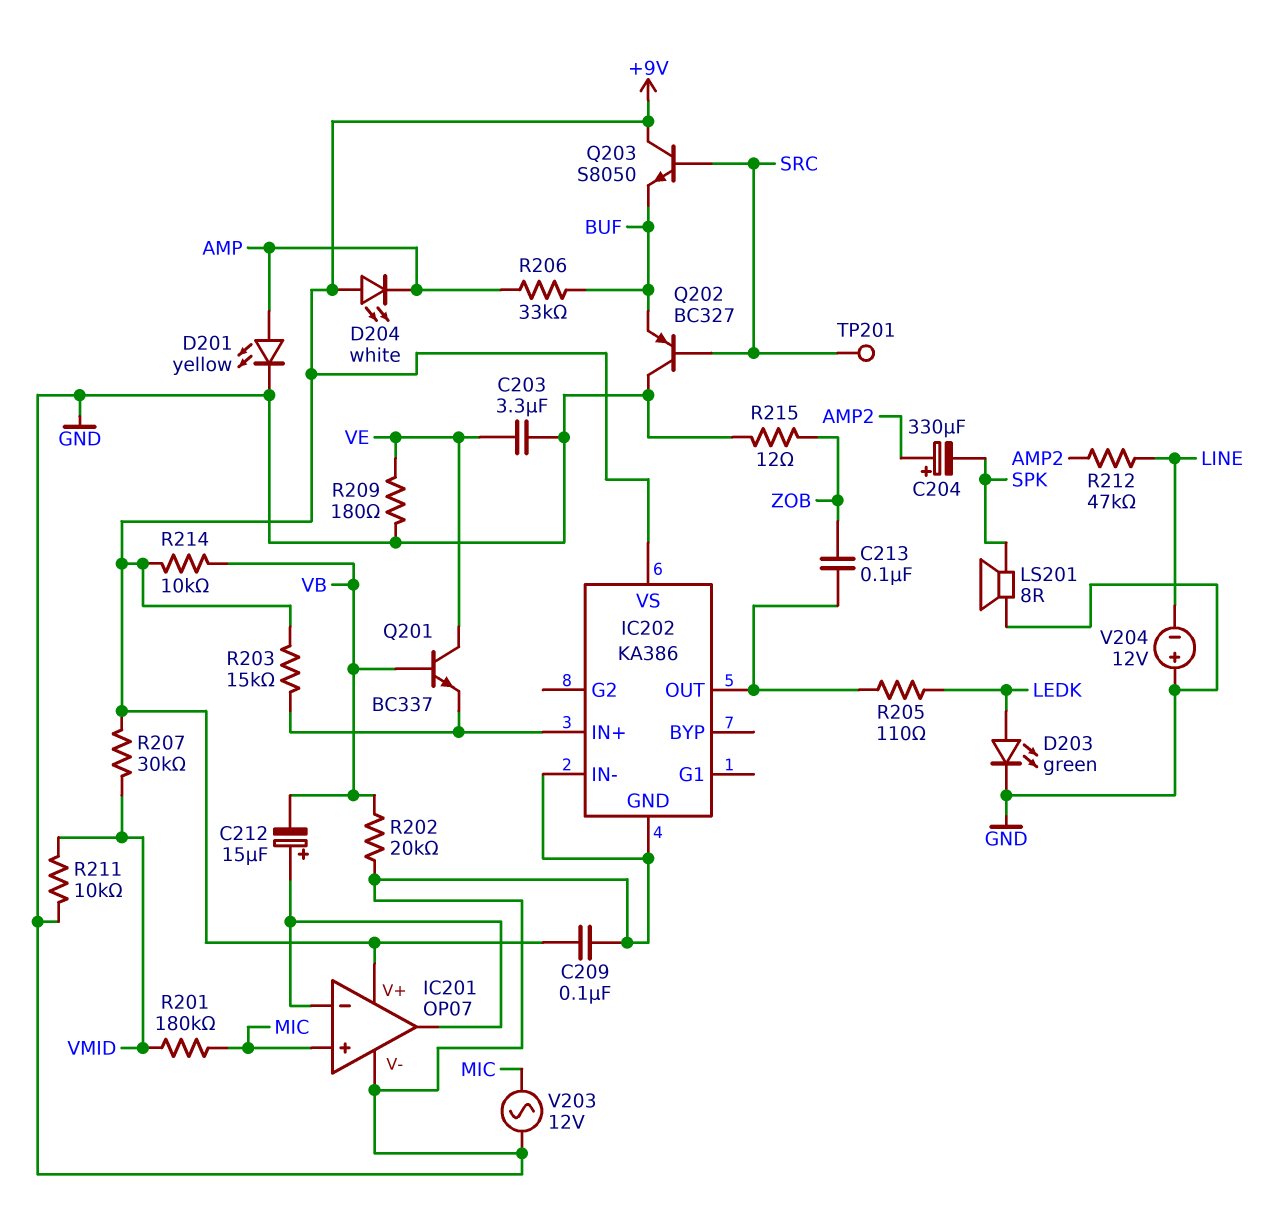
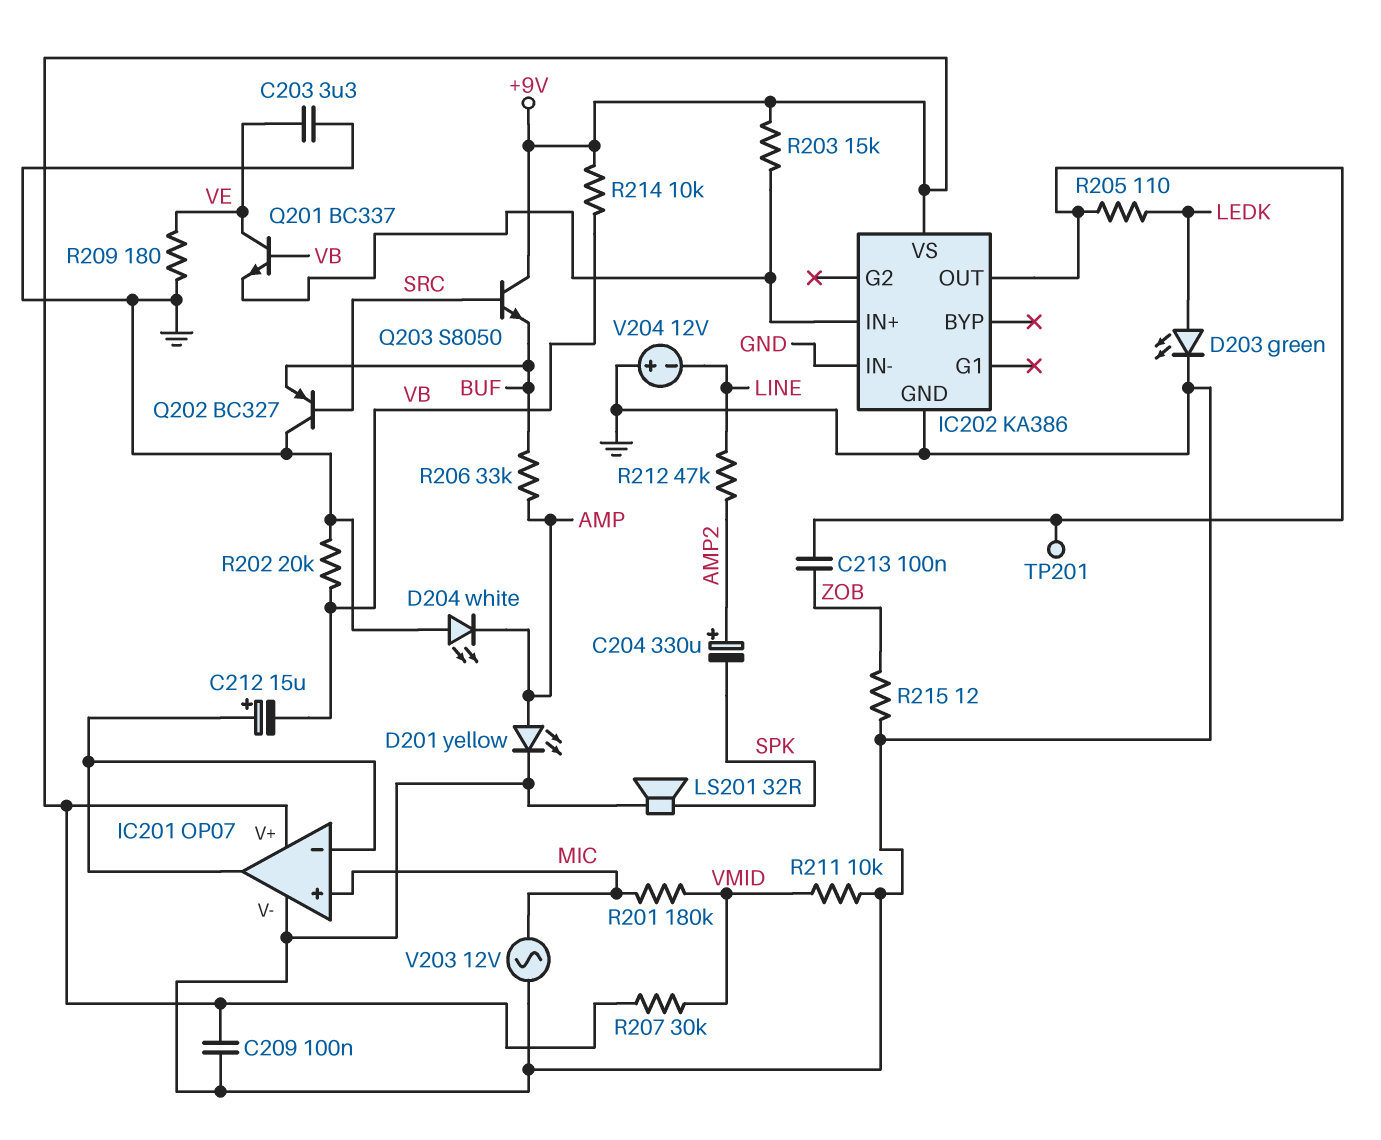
D204: LED white (A +9V, K AMP) -> LED white (A GND, K AMP)
LS201: speaker 8R (GND, SPK) -> speaker 32R (GND, SPK)
TP201: test point (SRC) -> test point (IC202/OUT)

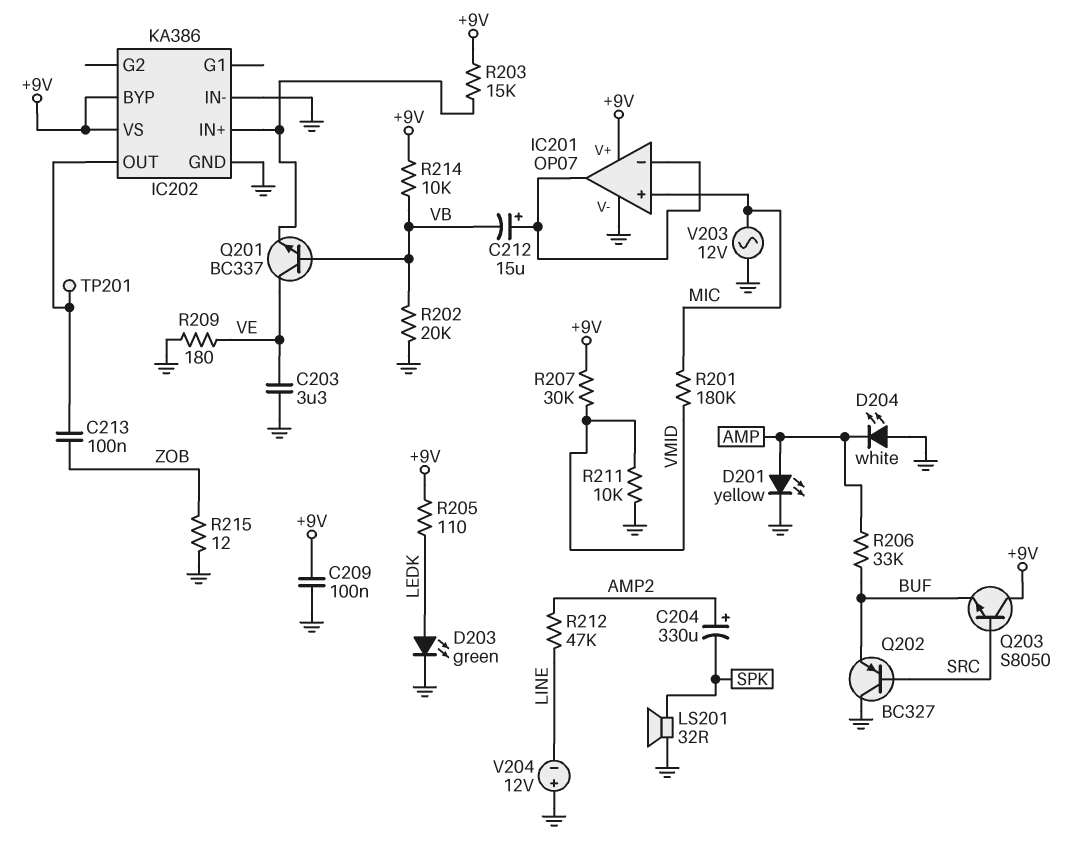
IC202 pin BYP: none -> +9V
R205: 110 (IC202/OUT, LEDK) -> 110 (+9V, LEDK)

